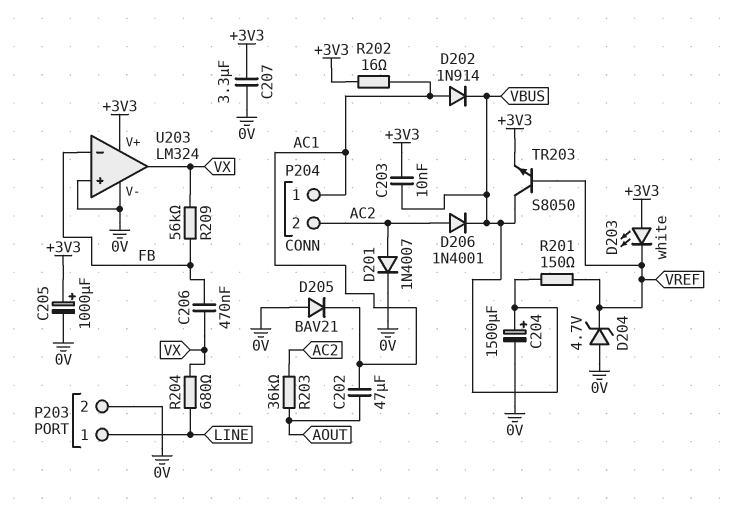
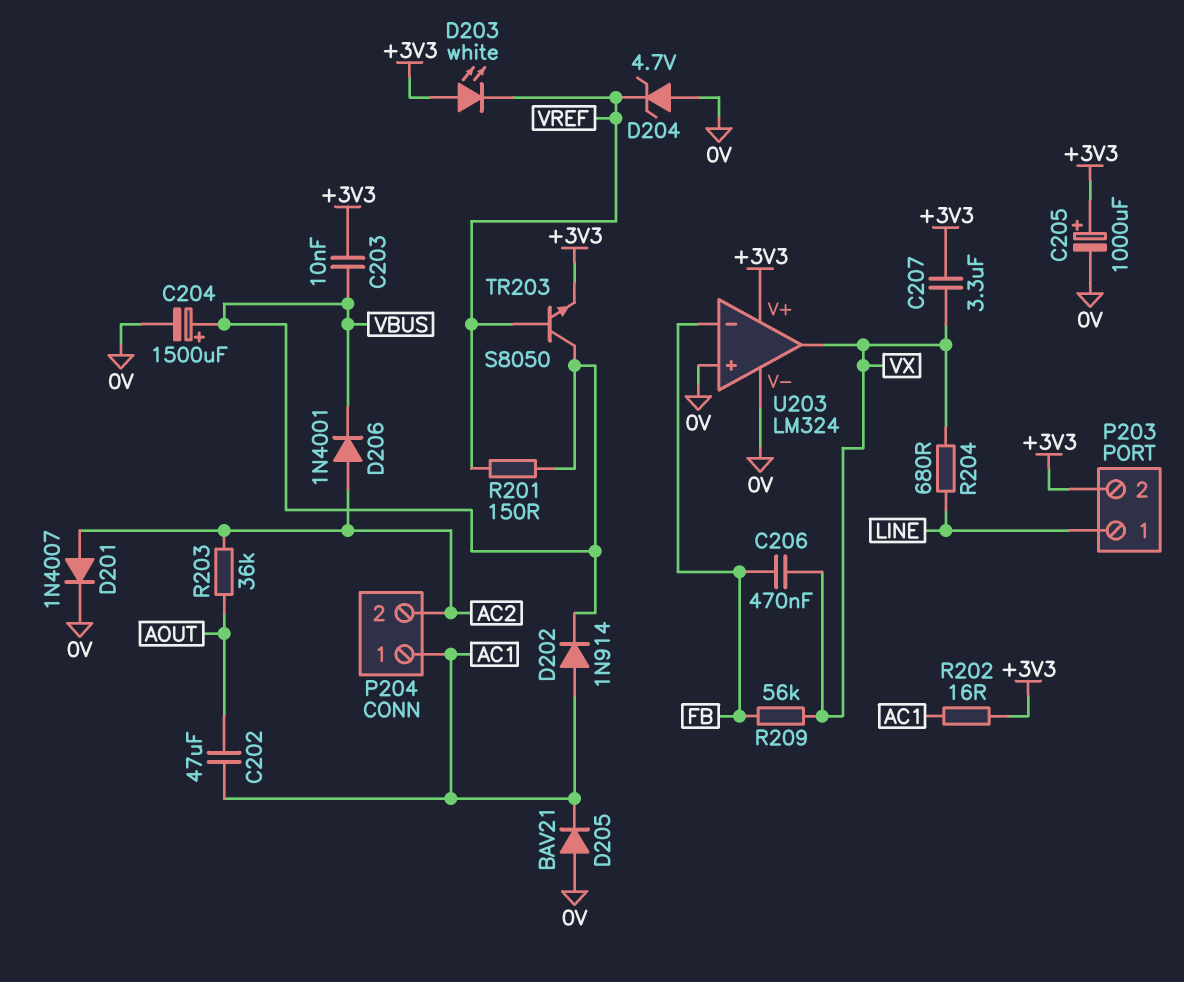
C207: 3.3uF (+3V3, 0V) -> 3.3uF (+3V3, VX)
P203 pin 2: 0V -> +3V3

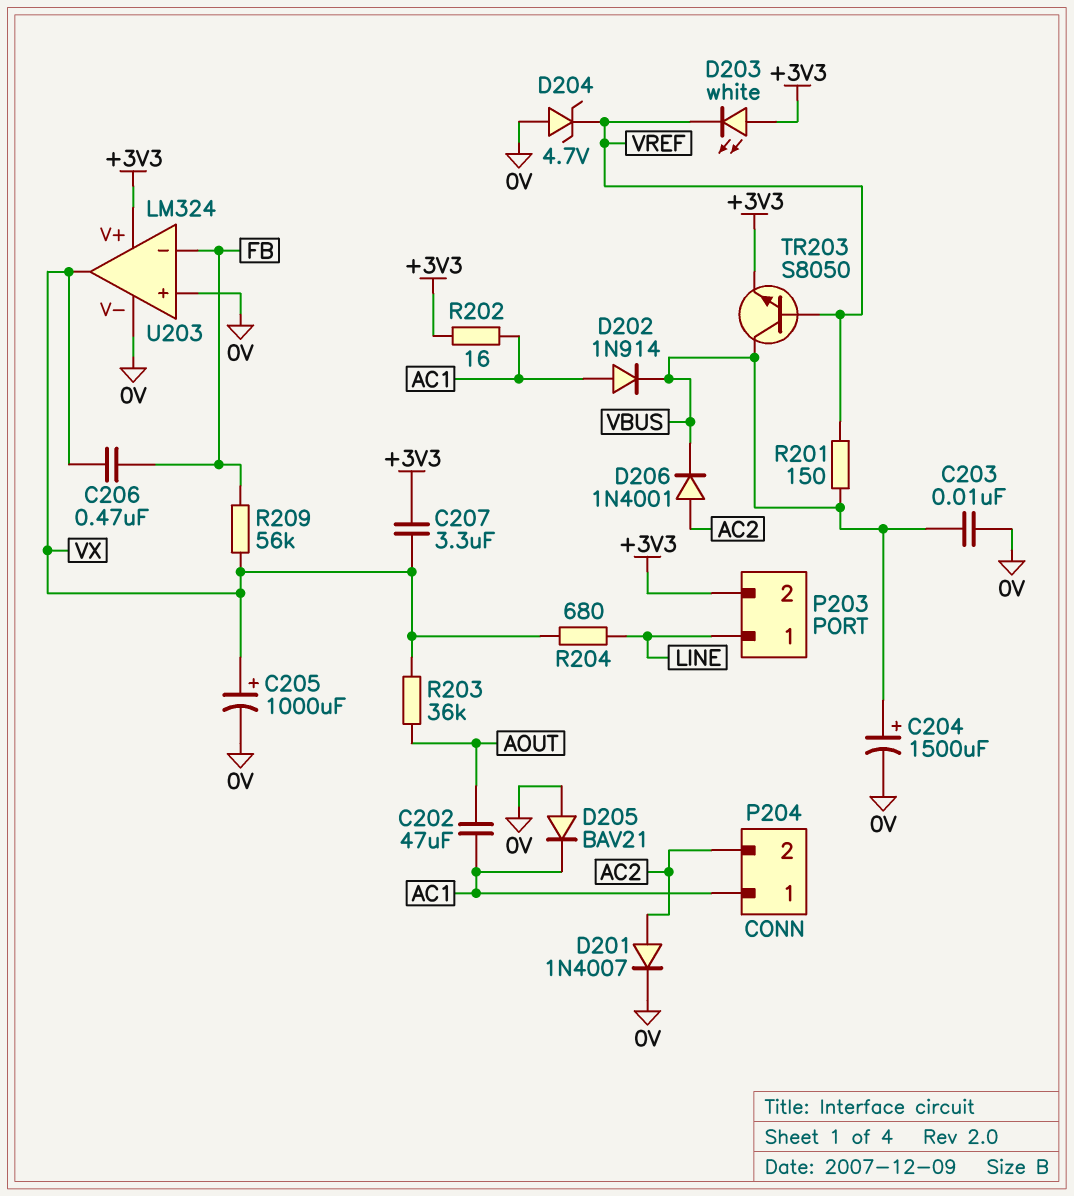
C203: 10nF (+3V3, VBUS) -> 10nF (0V, VBUS)
C205: 1000uF (plus +3V3, minus 0V) -> 1000uF (plus VX, minus 0V)
R203: 36k (AC2, AOUT) -> 36k (AOUT, VX)

